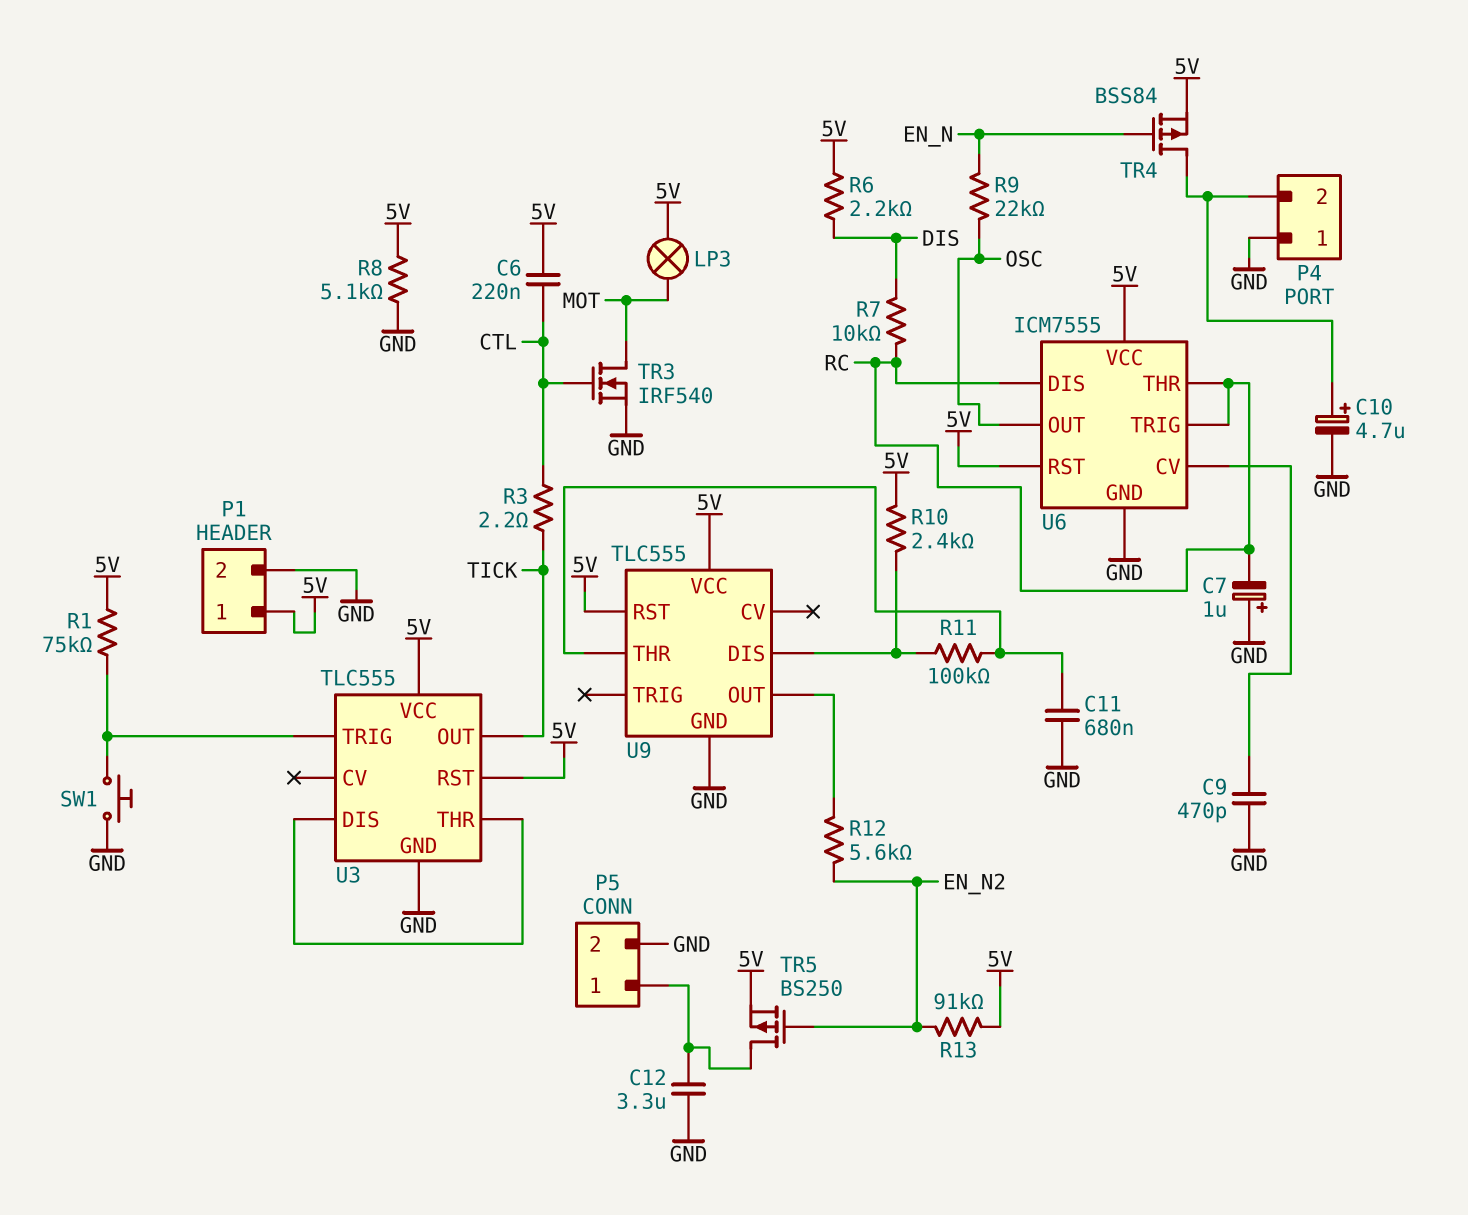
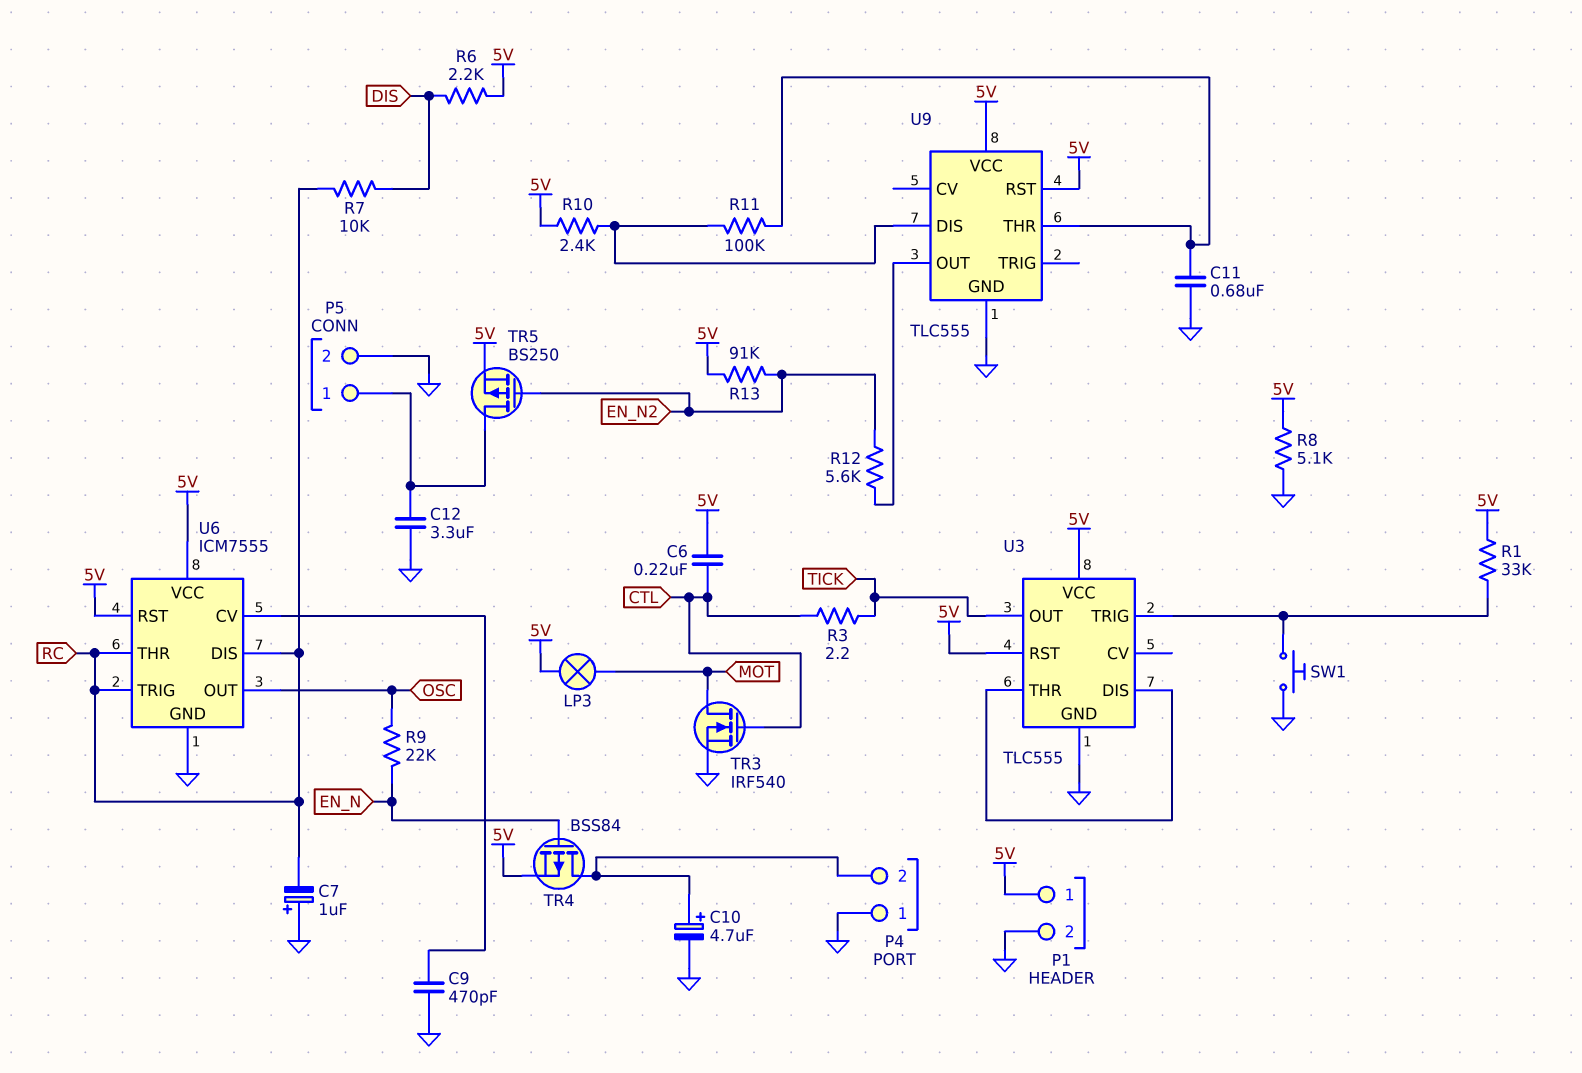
R1: 75k (5V, U3/TRIG) -> 33k (5V, U3/TRIG)

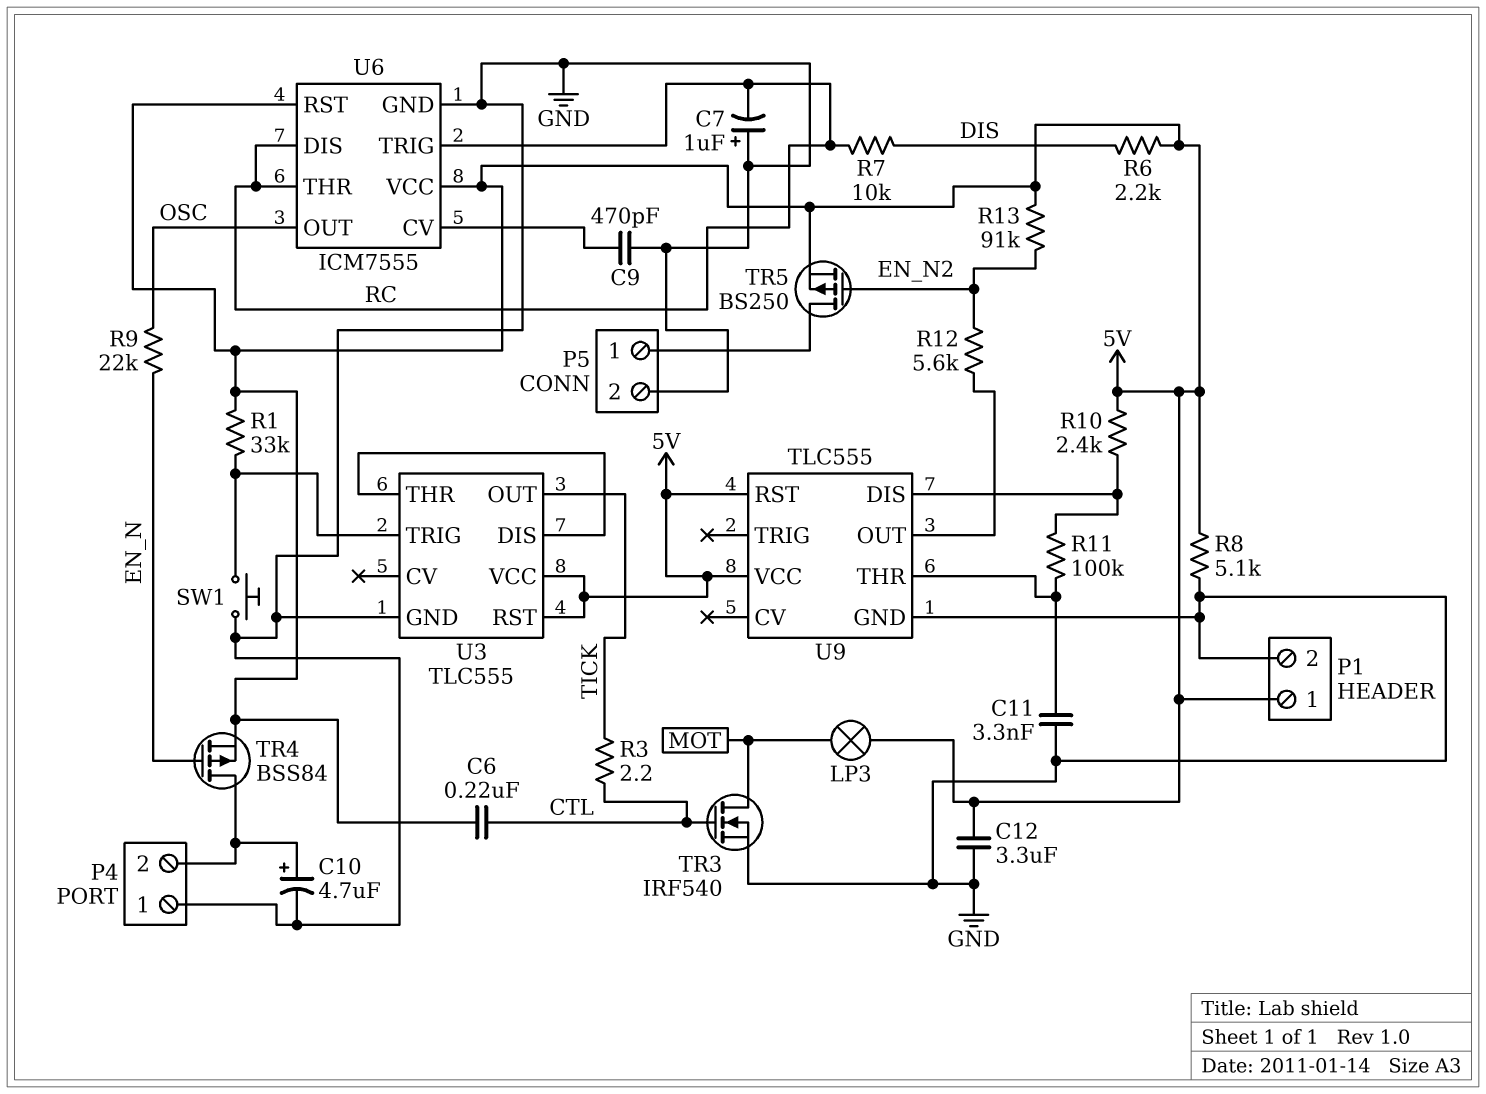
C11: 680nF (GND, U9/THR) -> 3.3nF (GND, U9/THR)
C12: 3.3uF (GND, P5/1) -> 3.3uF (5V, GND)

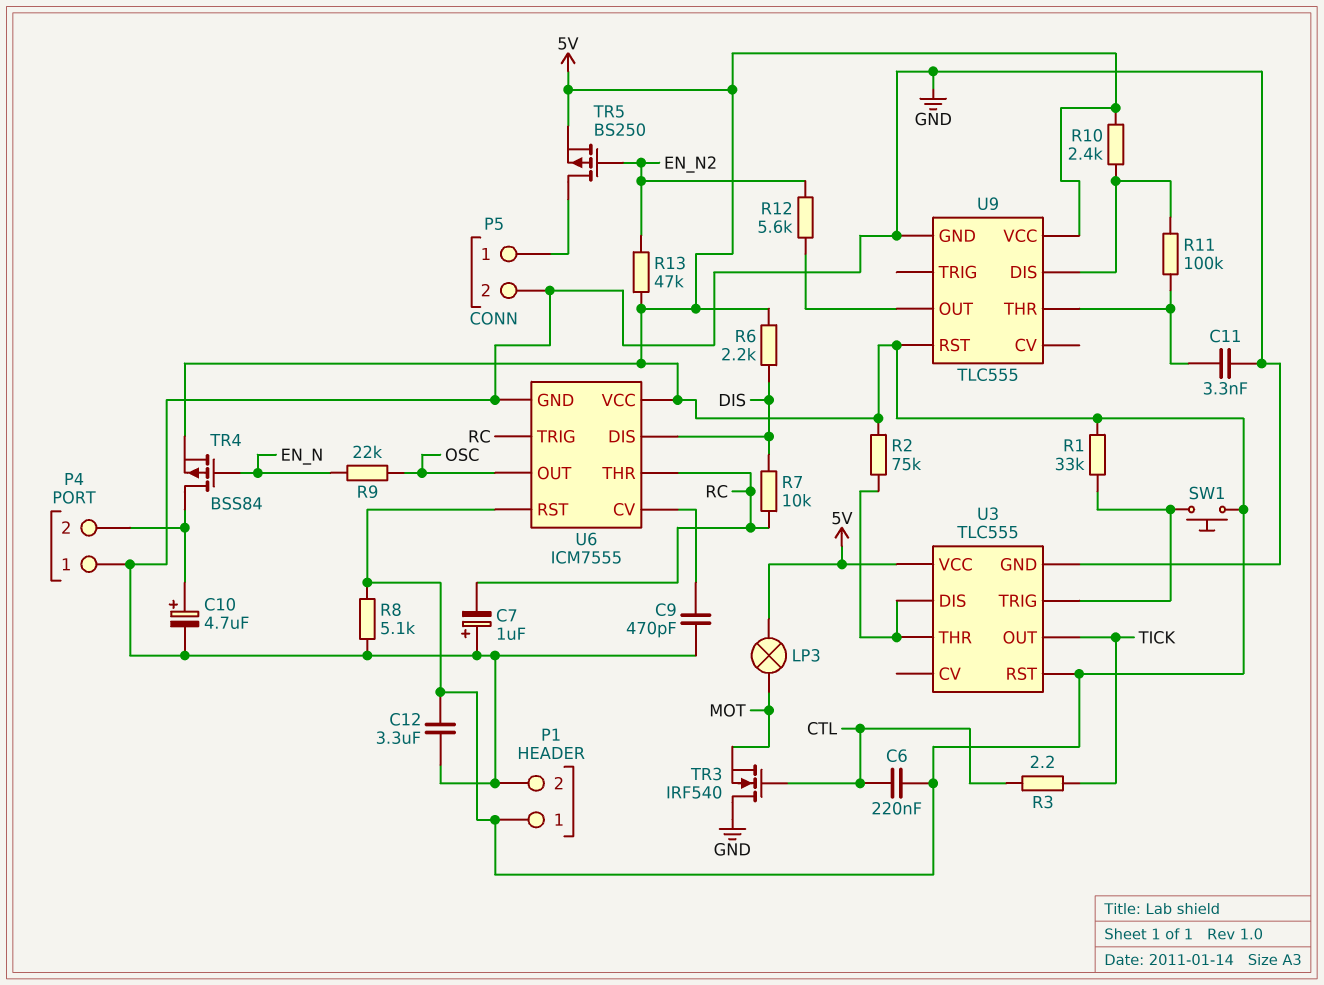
R2: none -> 75k (5V, U3/DIS)
R13: 91k (5V, EN_N2) -> 47k (5V, EN_N2)
SW1: button (GND, U3/TRIG) -> button (5V, U3/TRIG)
TR3: NMOS IRF540 (G CTL, D MOT, S GND) -> NMOS IRF540 (G CTL, D GND, S MOT)
U6 pin DIS: RC -> DIS

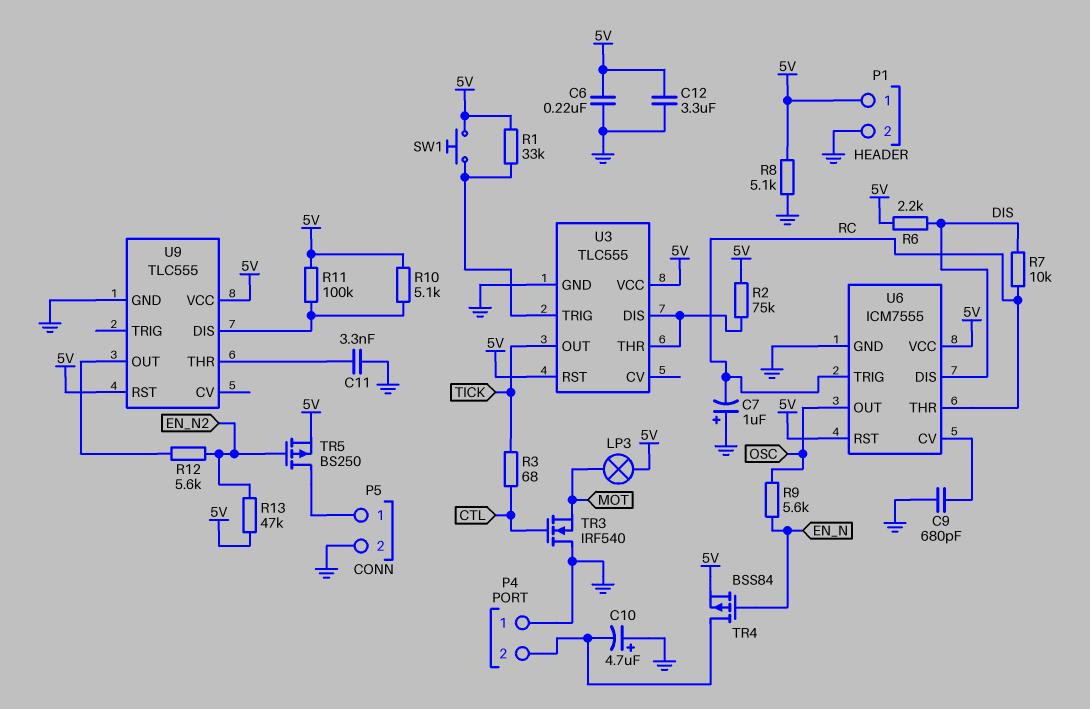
C6: 220nF (5V, CTL) -> 220nF (5V, GND)
C9: 470pF (GND, U6/CV) -> 680pF (GND, U6/CV)
C10: 4.7uF (plus P4/2, minus GND) -> 4.7uF (plus GND, minus P4/2)
R3: 2.2 (CTL, TICK) -> 68 (CTL, TICK)
R9: 22k (EN_N, OSC) -> 5.6k (EN_N, OSC)
R10: 2.4k (5V, U9/DIS) -> 5.1k (5V, U9/DIS)
R11: 100k (U9/DIS, U9/THR) -> 100k (5V, U9/DIS)

